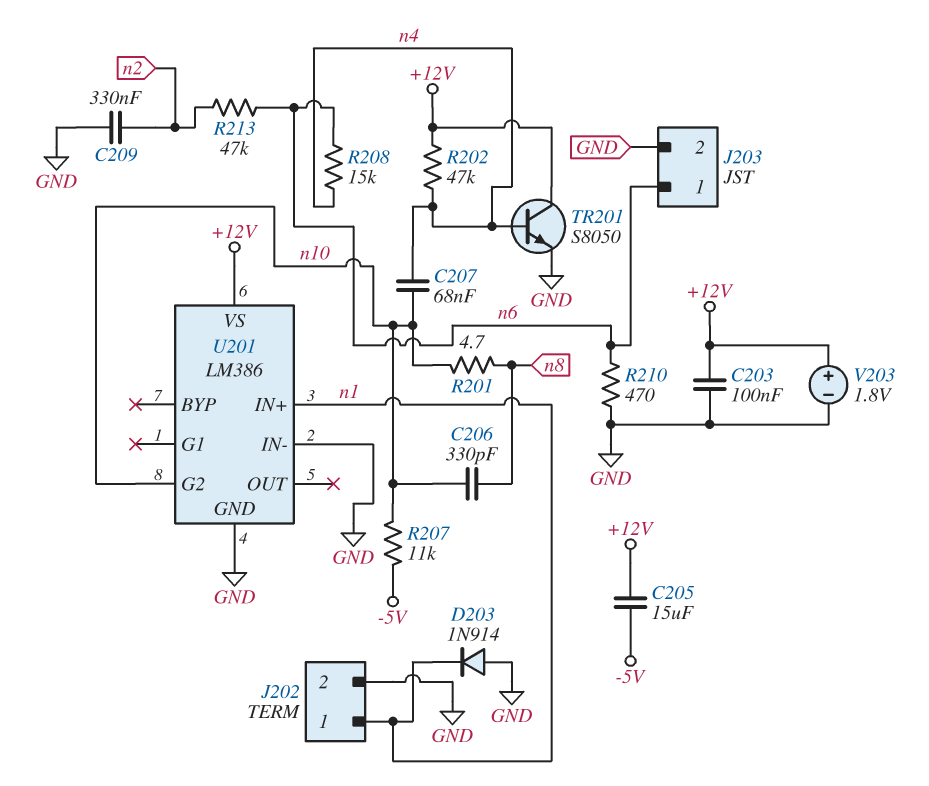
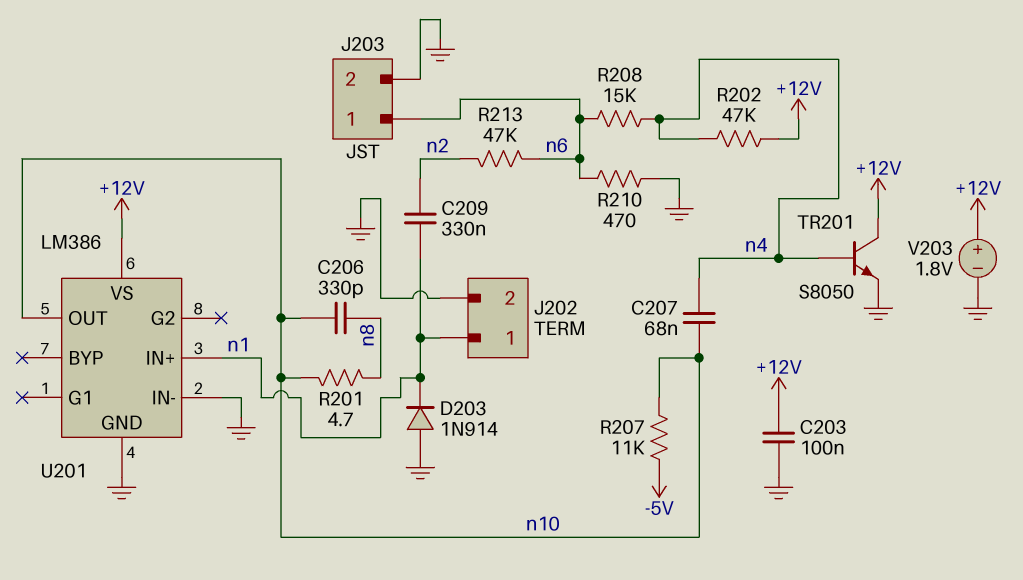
C205: 15uF (+12V, -5V) -> none
C209: 330nF (GND, n2) -> 330nF (n1, n2)
U201 pin G2: n10 -> none
U201 pin OUT: none -> n10

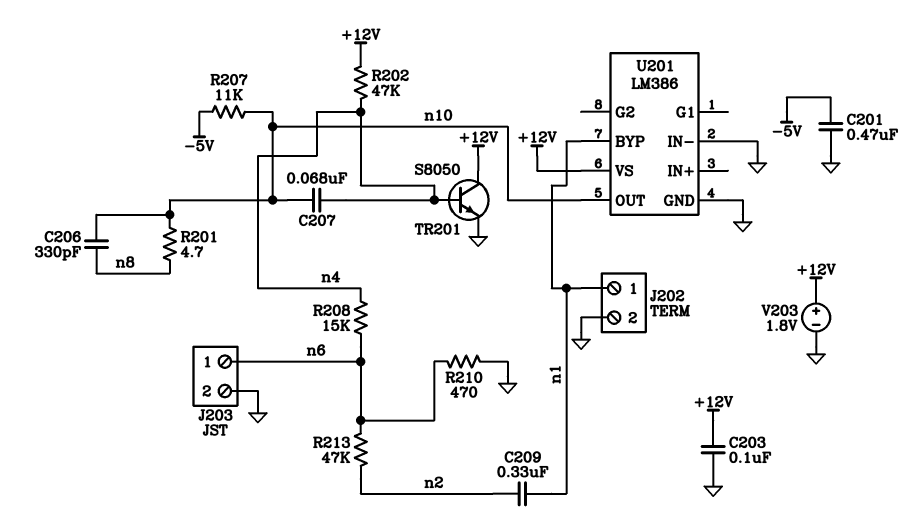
C201: none -> 470nF (-5V, GND)
D203: diode 1N914 (A GND, K n1) -> none
U201 pin BYP: none -> n1
U201 pin IN+: n1 -> none

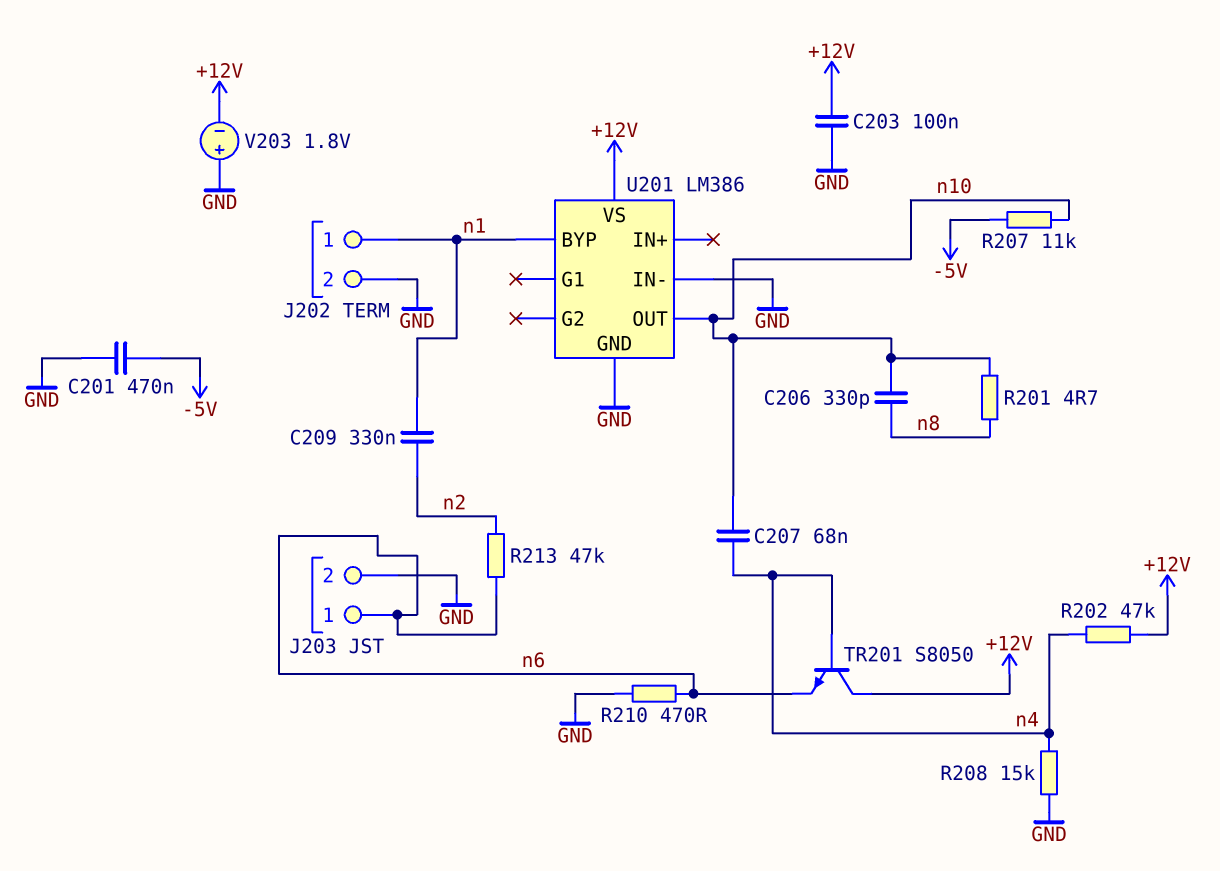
R208: 15k (n4, n6) -> 15k (GND, n4)
TR201: NPN S8050 (B n4, C +12V, E GND) -> NPN S8050 (B n4, C +12V, E n6)
V203: 1.8V (plus +12V, minus GND) -> 1.8V (plus GND, minus +12V)

